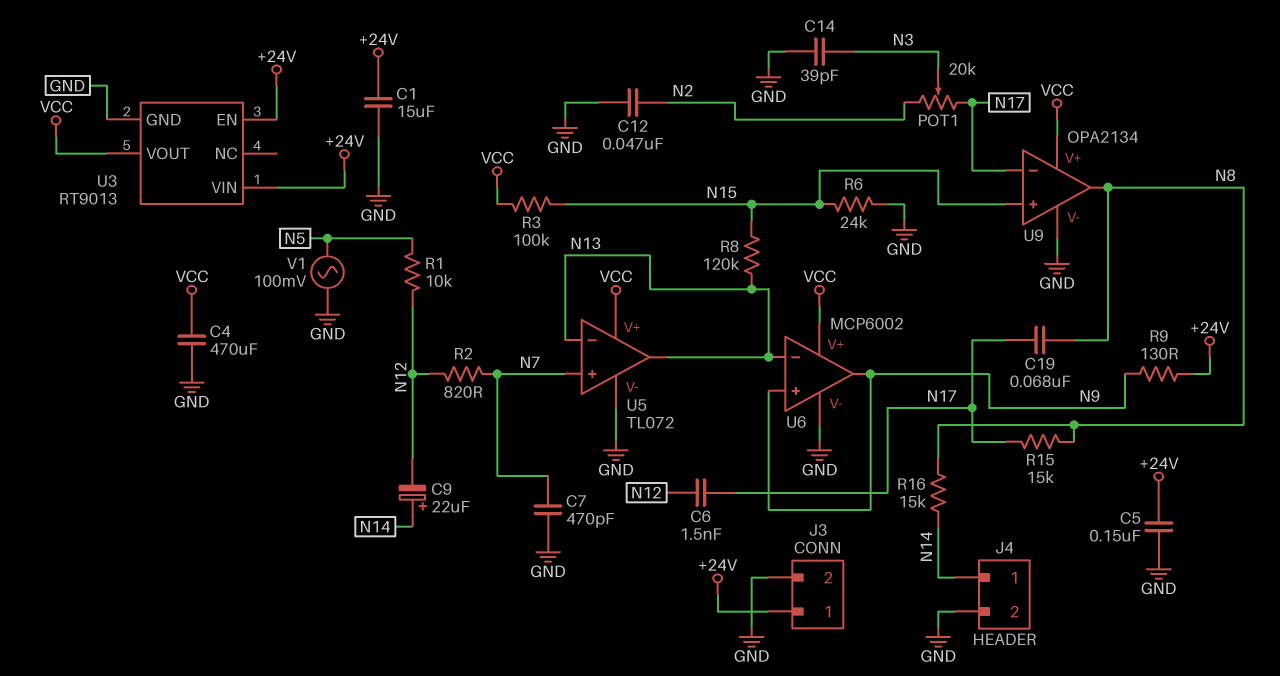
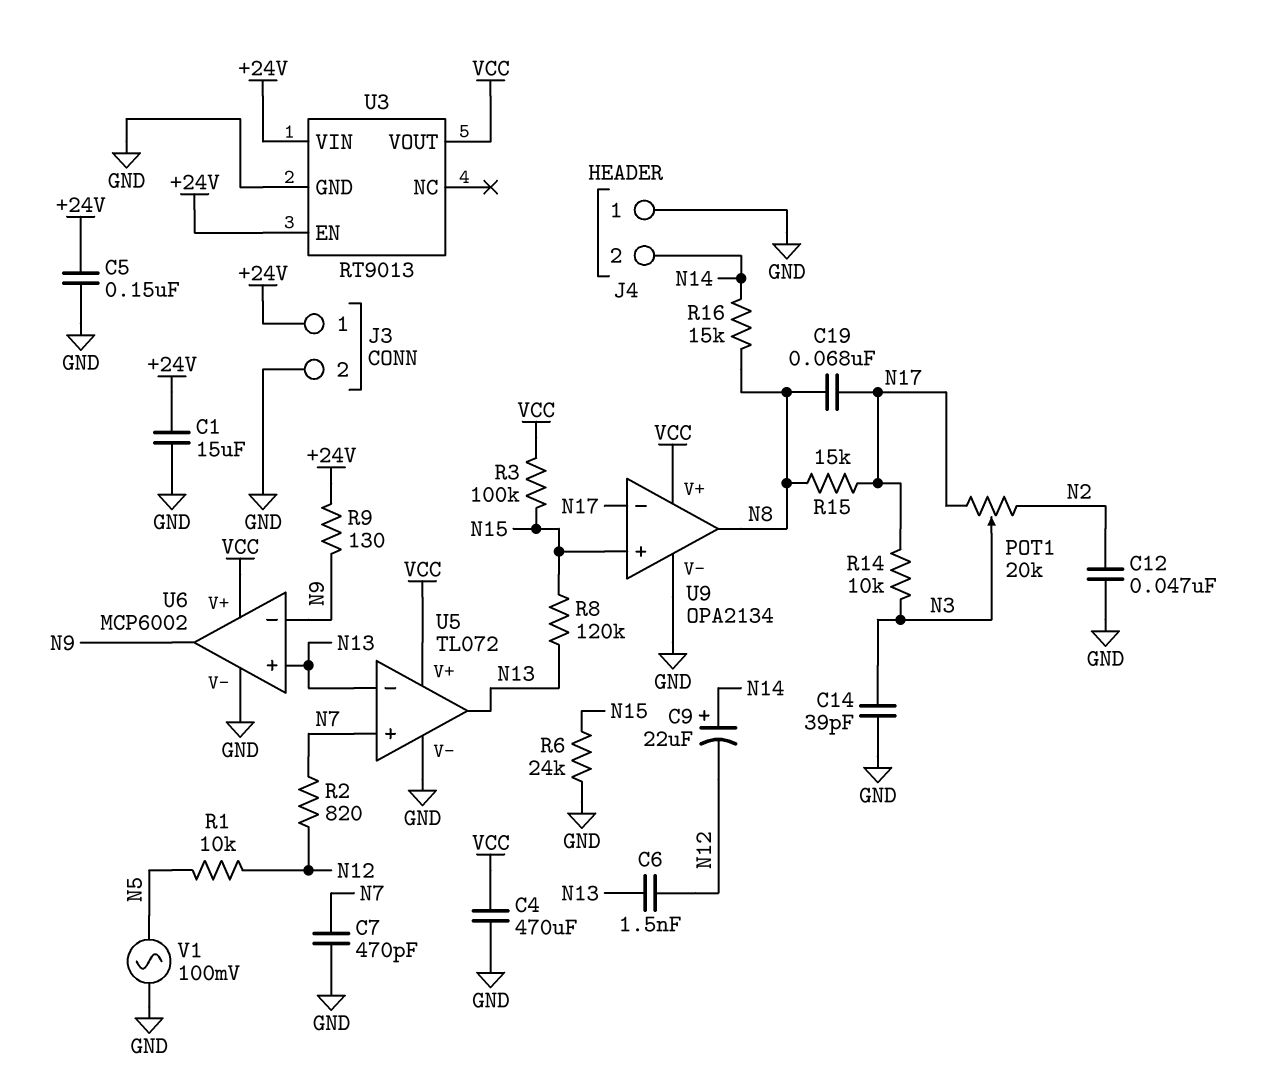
C6: 1.5nF (N12, N17) -> 1.5nF (N12, N13)
J4 pin 1: N14 -> GND
J4 pin 2: GND -> N14
R14: none -> 10k (N3, N17)
U6 pin in+: N9 -> N13
U6 pin in-: N13 -> N9

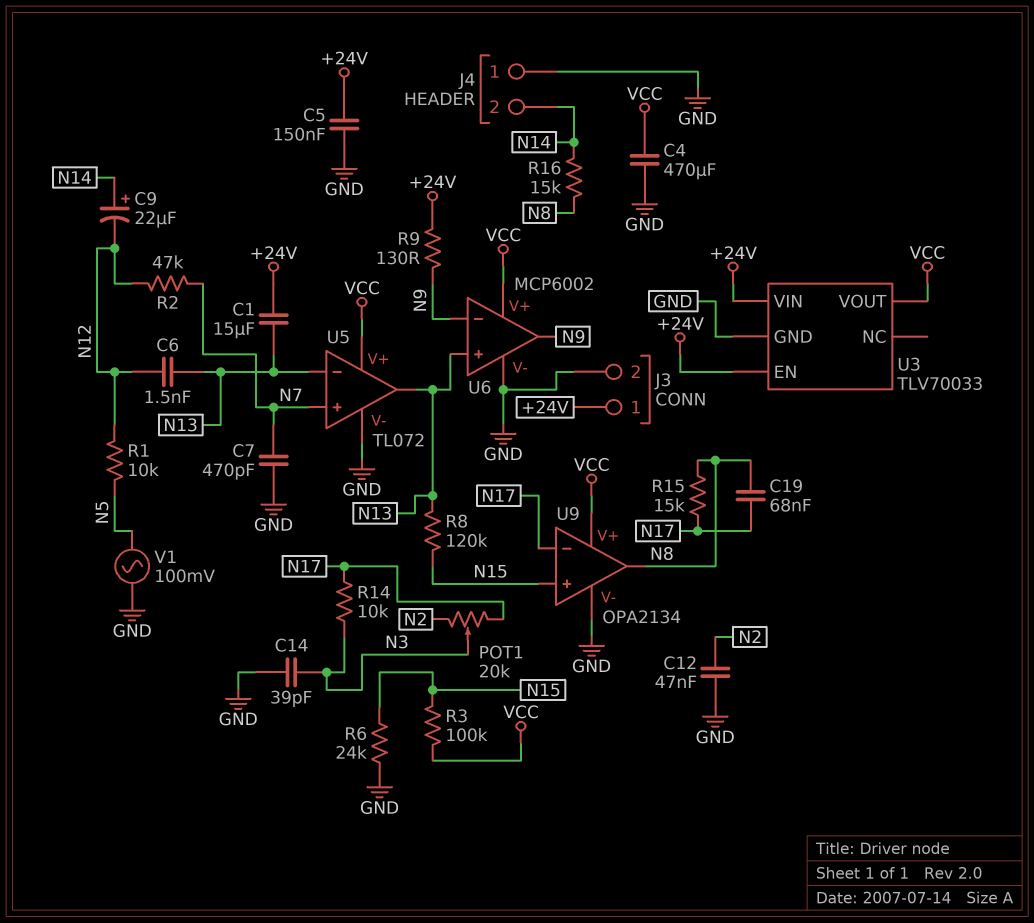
C1: 15uF (+24V, GND) -> 15uF (+24V, N13)
R2: 820 (N7, N12) -> 47k (N7, N12)
U3: RT9013 -> TLV70033

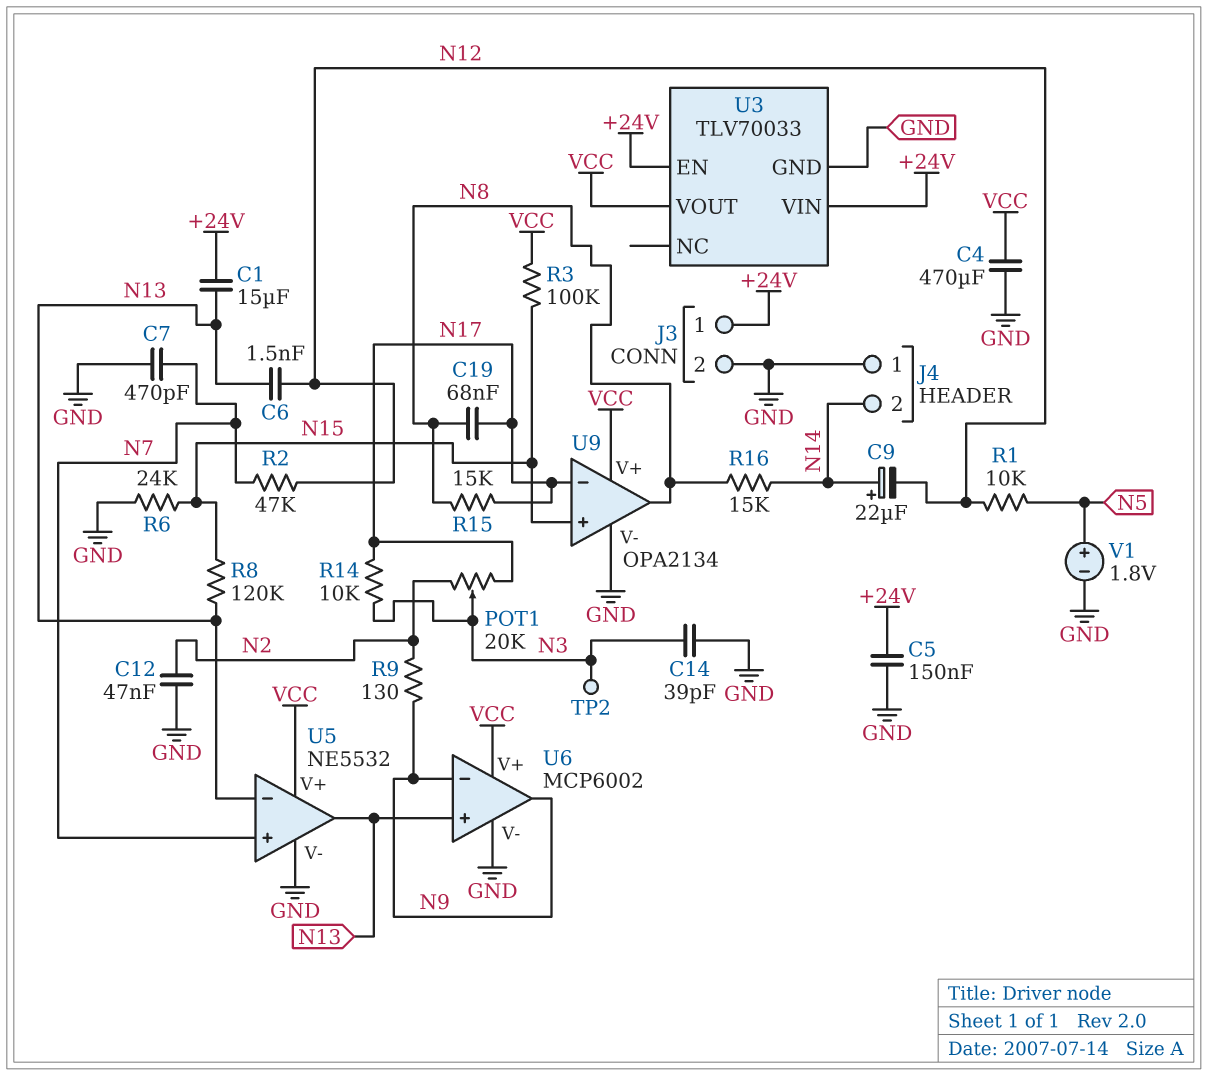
R9: 130 (+24V, N9) -> 130 (N2, N9)
TP2: none -> test point (N3)
U5: TL072 -> NE5532
V1: AC 100mV (GND, N5) -> 1.8V (plus N5, minus GND)

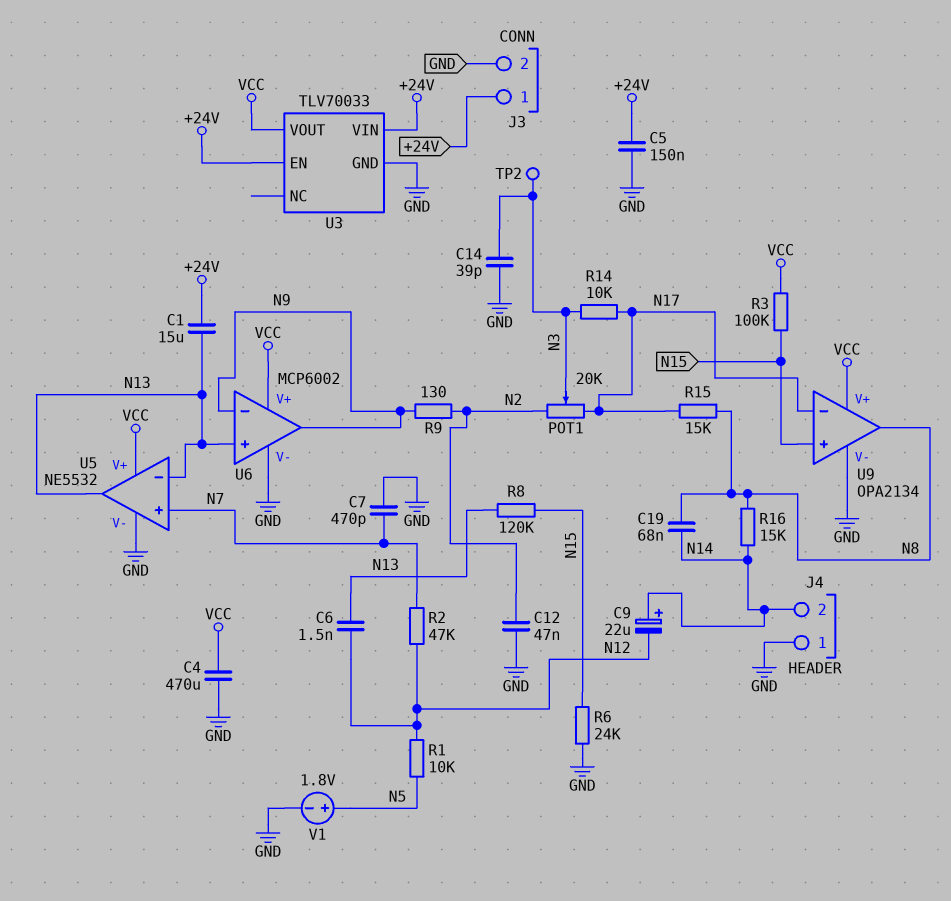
C19: 68nF (N8, N17) -> 68nF (N8, N14)

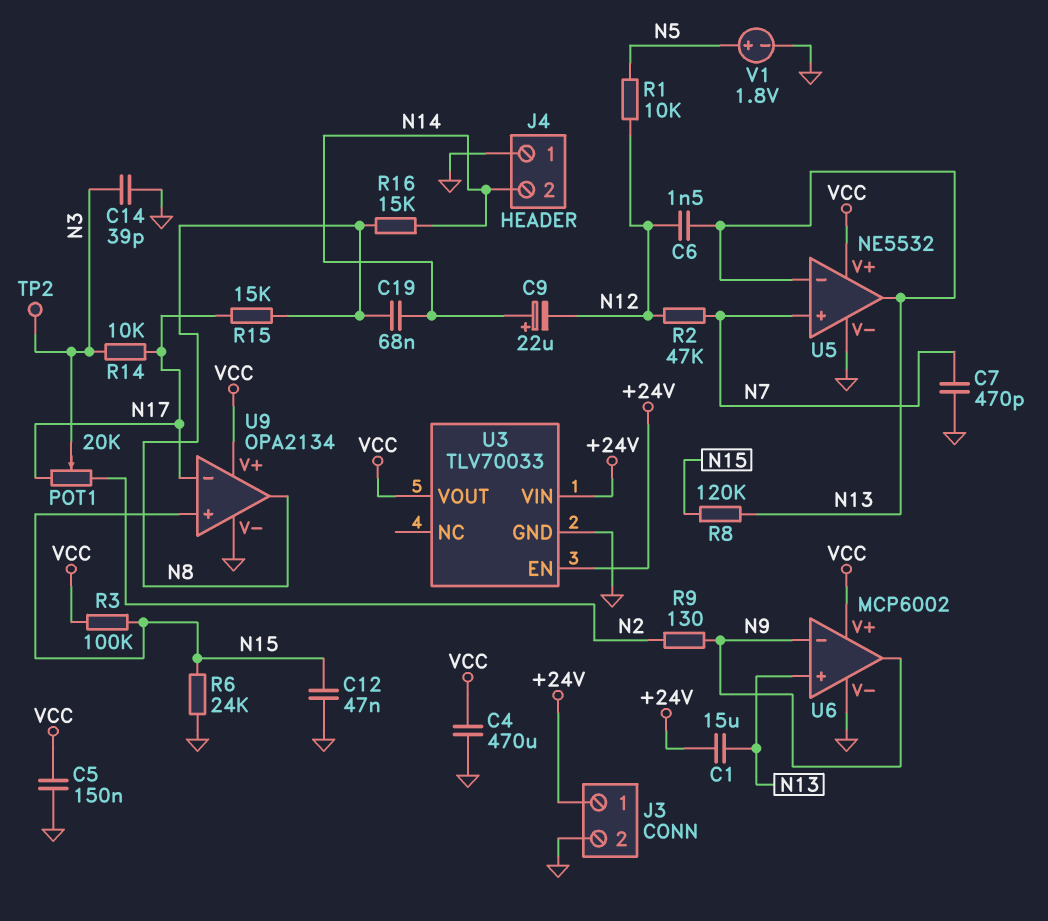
C5: 150nF (+24V, GND) -> 150nF (GND, VCC)
C12: 47nF (GND, N2) -> 47nF (GND, N15)

